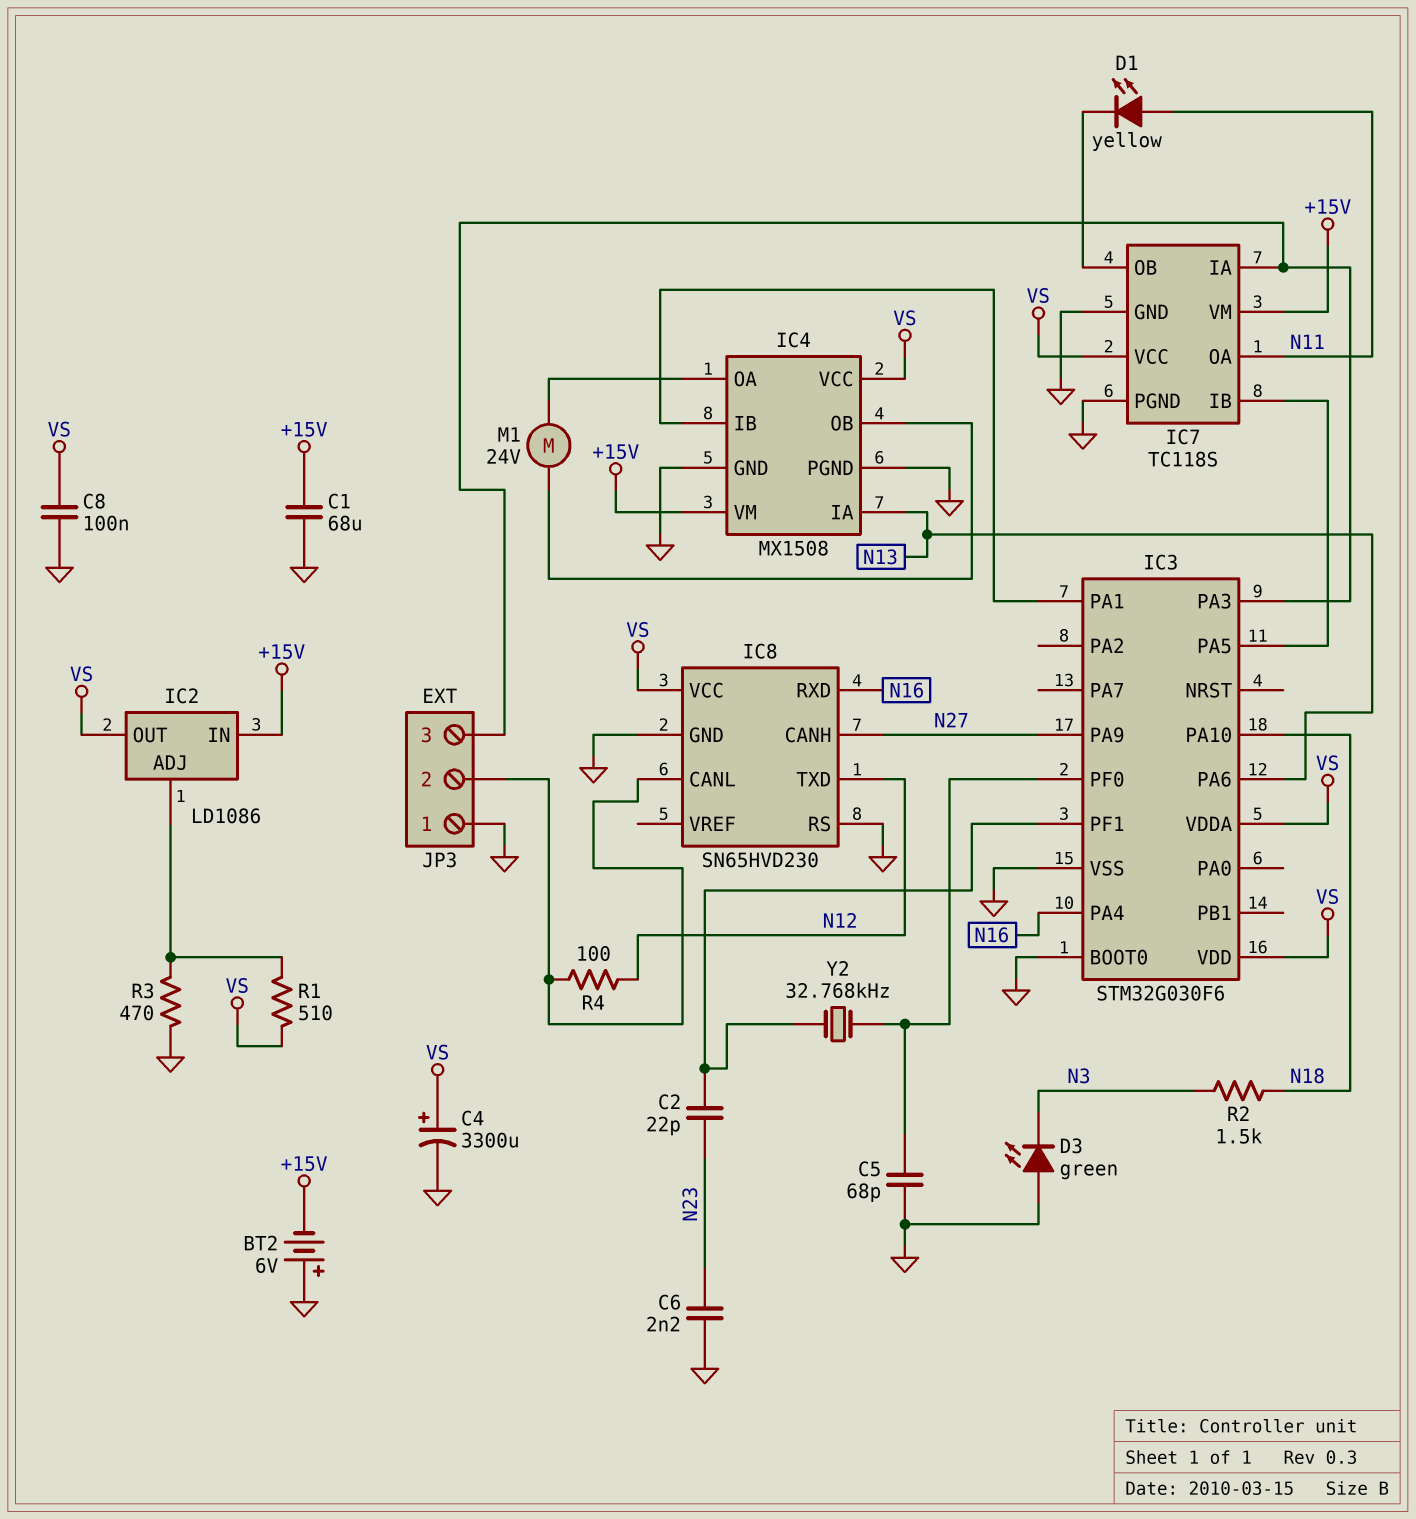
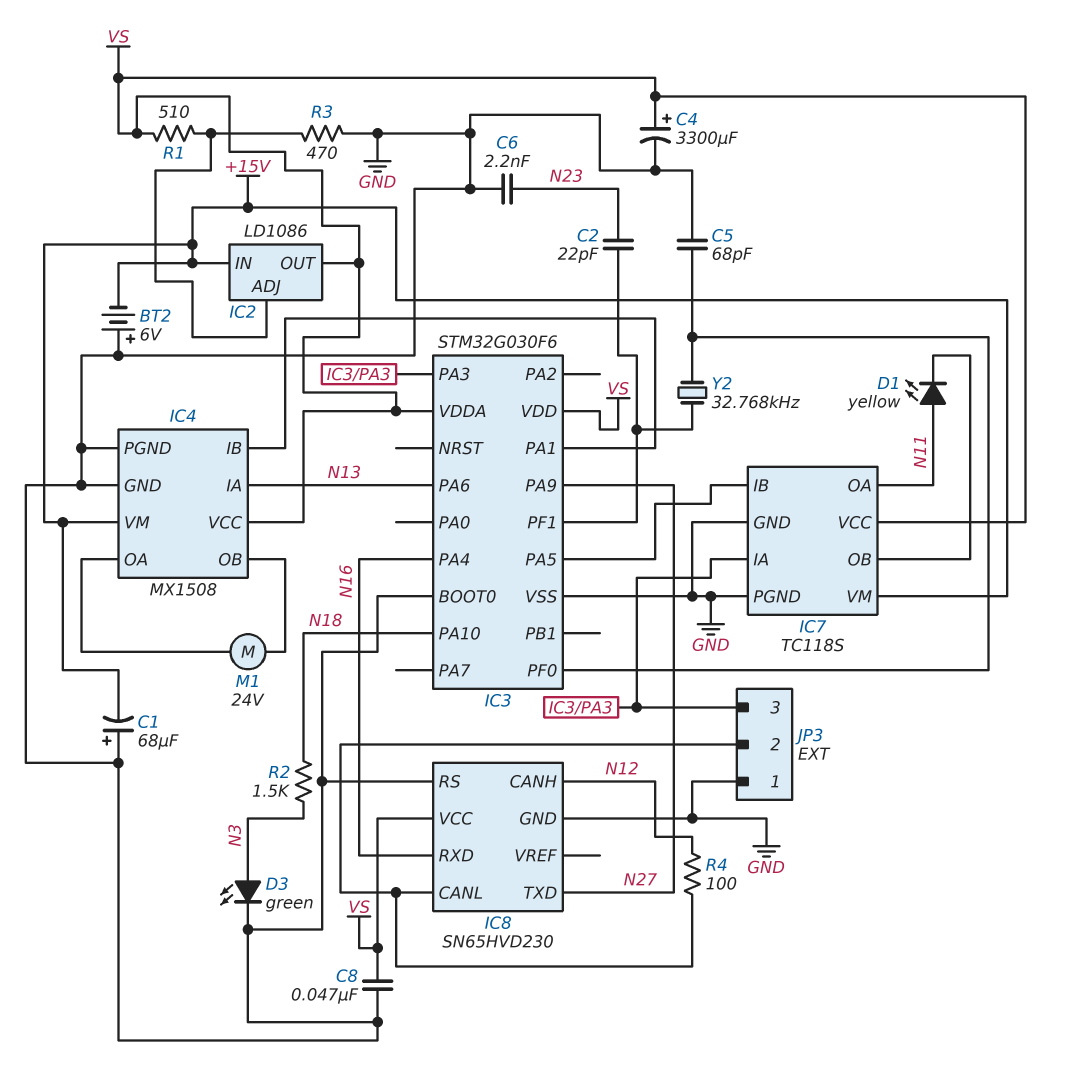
C1: 68uF (+15V, GND) -> 68uF (plus GND, minus +15V)
C8: 100nF (GND, VS) -> 47nF (GND, VS)
D3: LED green (A GND, K N3) -> LED green (A N3, K GND)
IC8 pin CANH: N27 -> N12
IC8 pin TXD: N12 -> N27

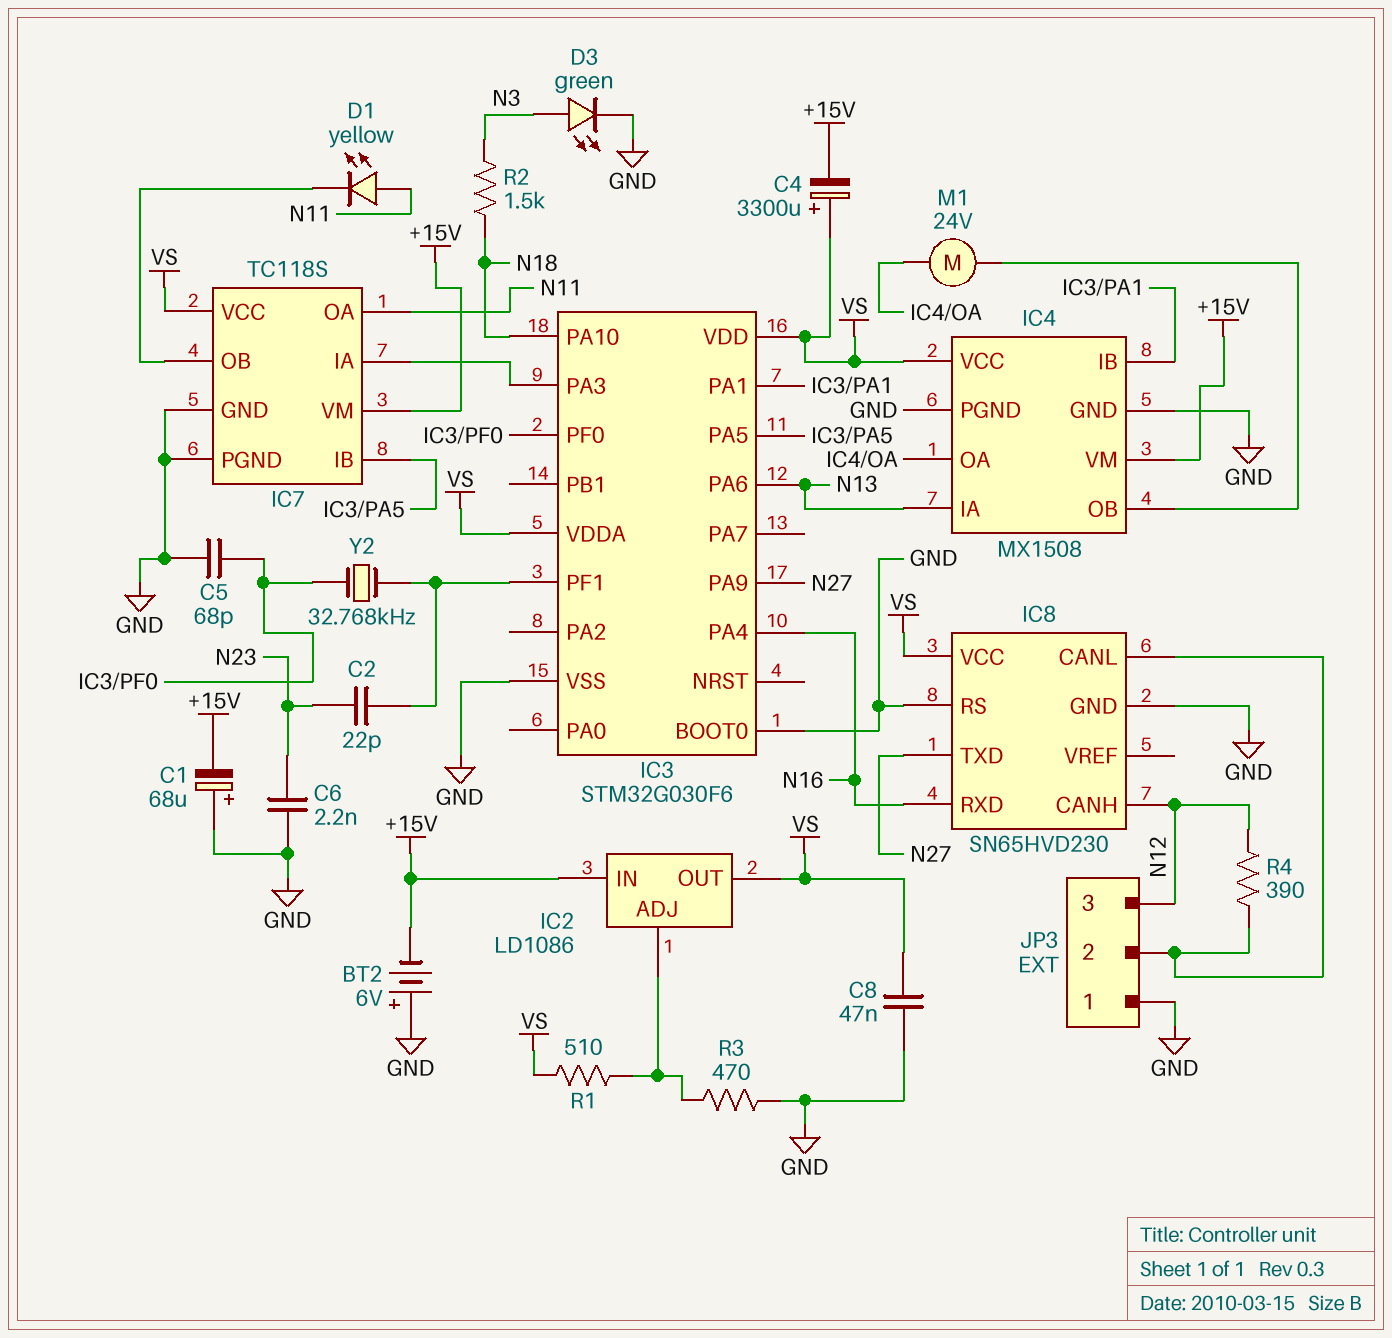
C4: 3300uF (plus VS, minus GND) -> 3300uF (plus VS, minus +15V)
JP3 pin 3: IC3/PA3 -> N12
R4: 100 (IC8/CANL, N12) -> 390 (IC8/CANL, N12)

